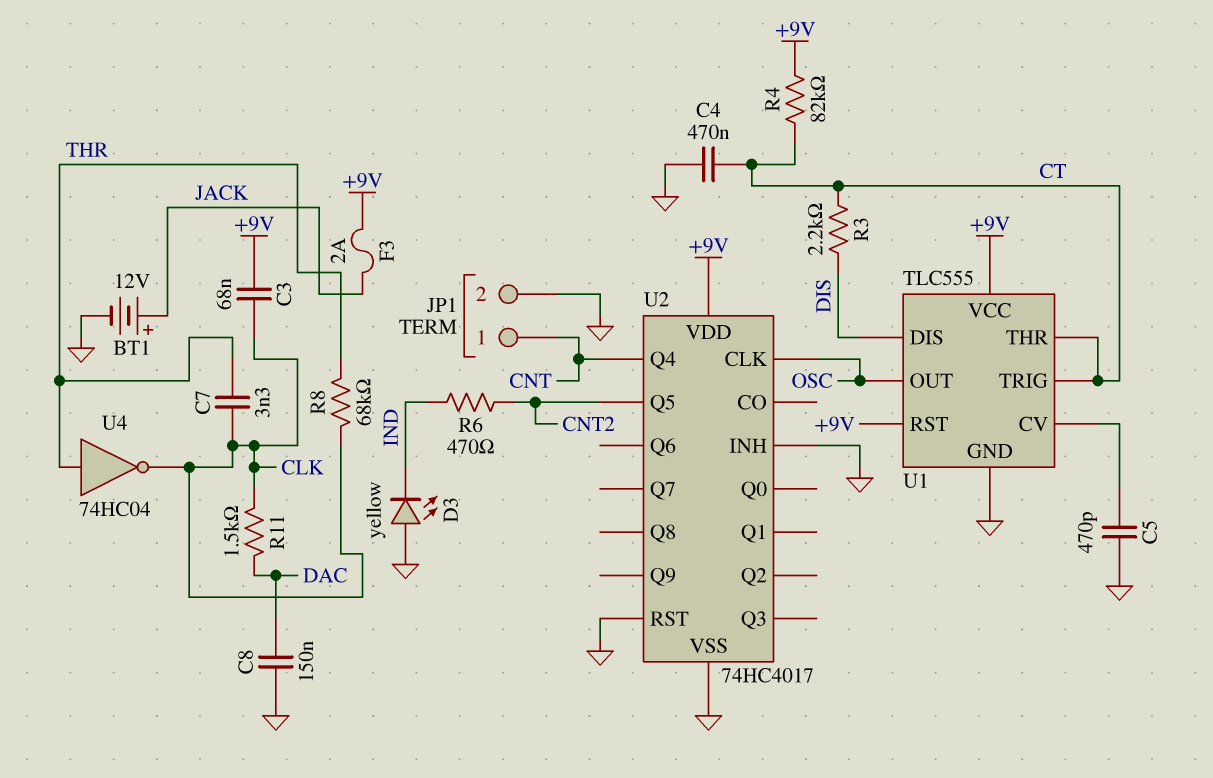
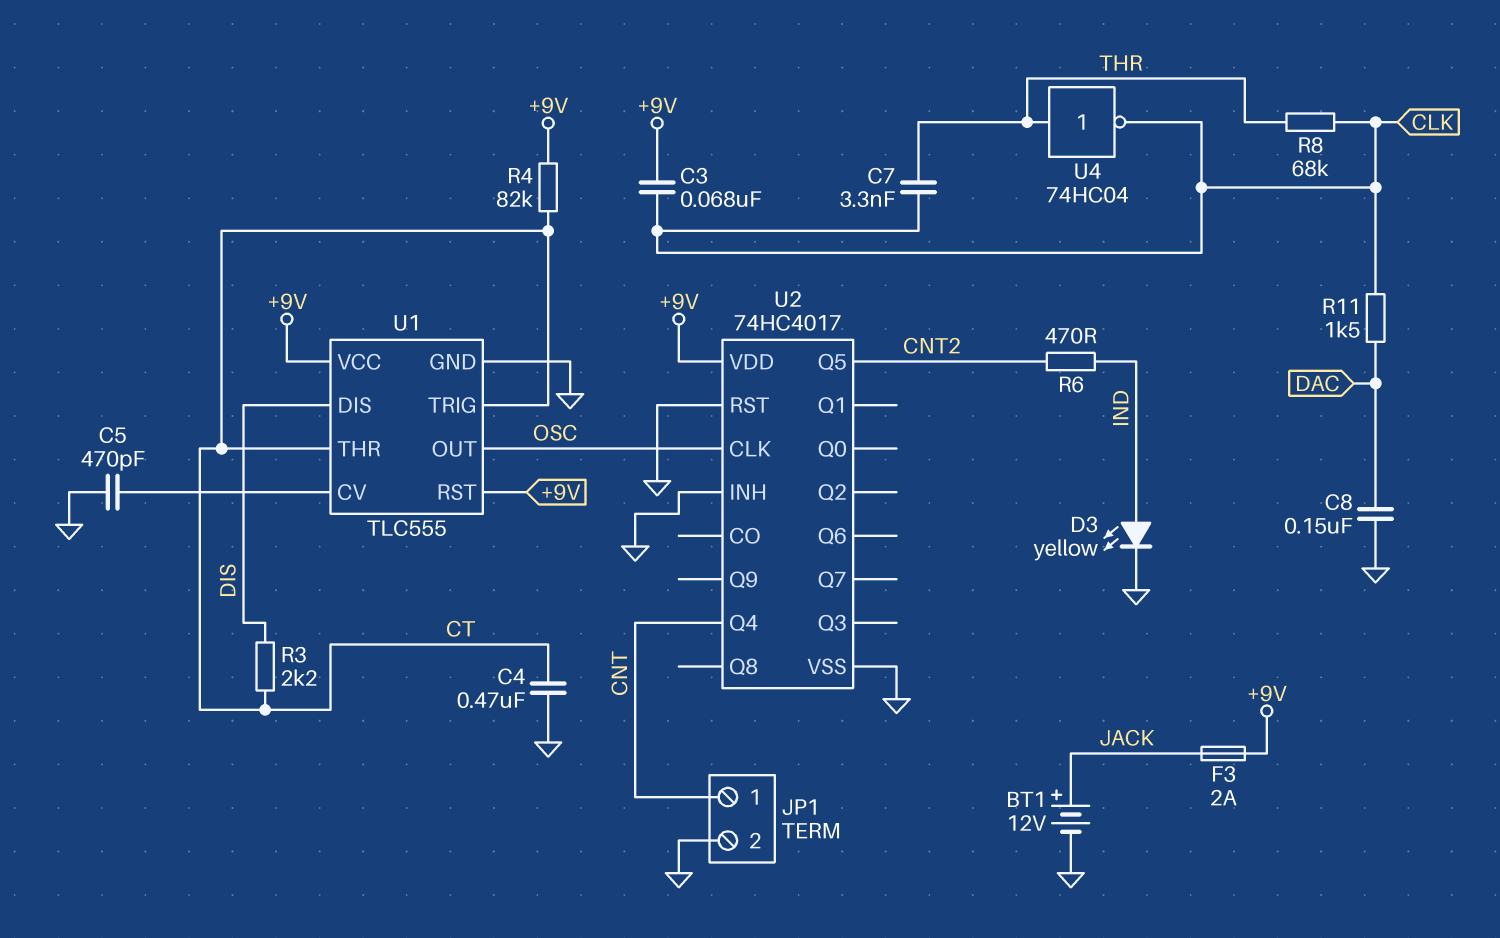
D3: LED yellow (A GND, K IND) -> LED yellow (A IND, K GND)

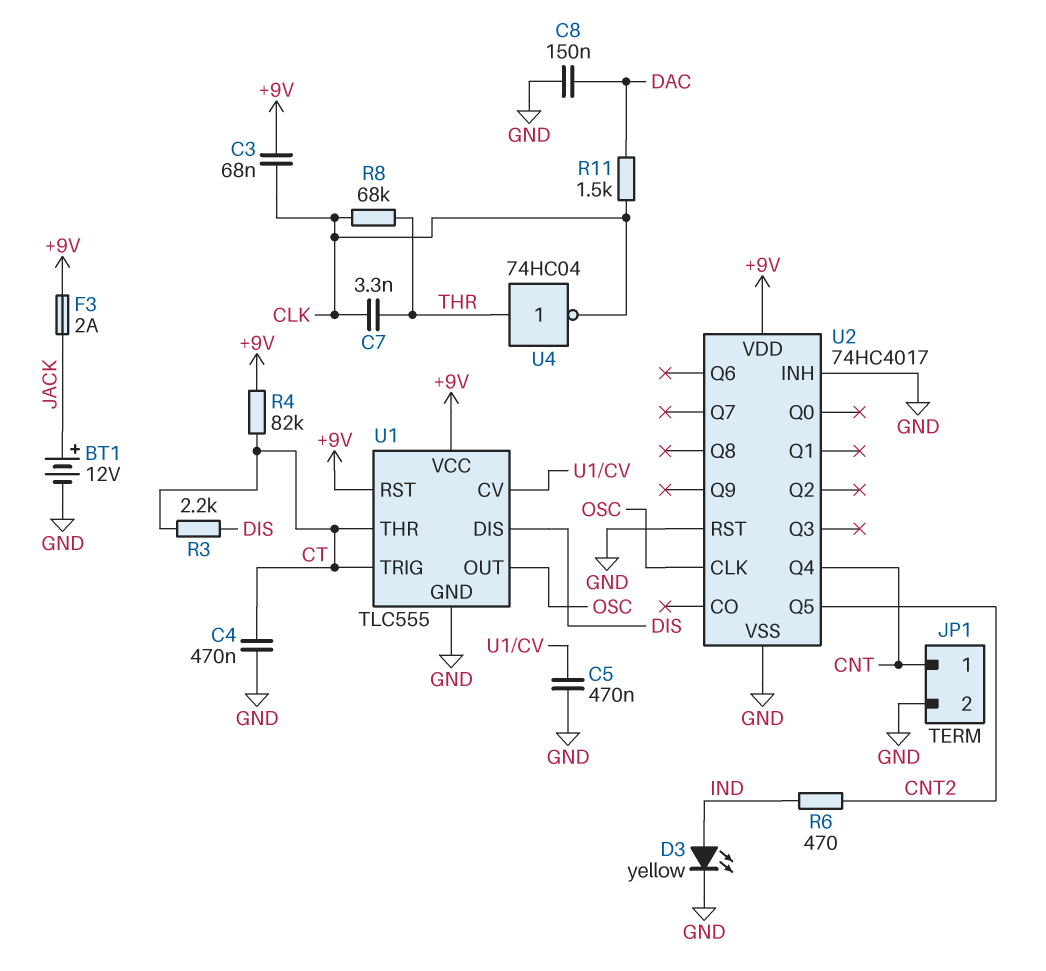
C5: 470pF (GND, U1/CV) -> 470nF (GND, U1/CV)

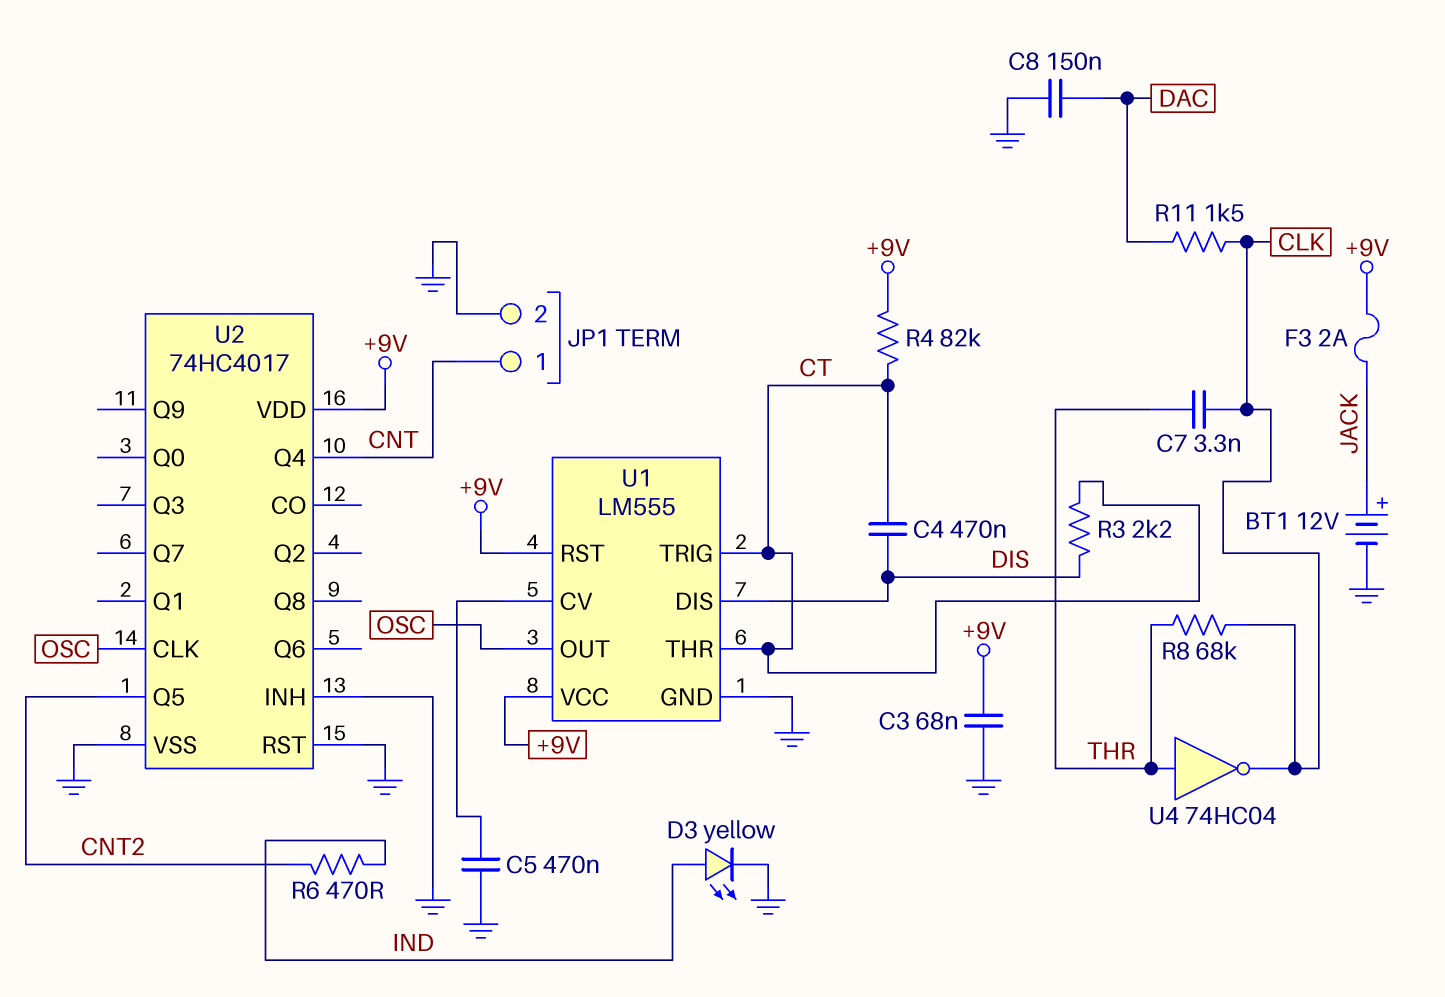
C3: 68nF (+9V, CLK) -> 68nF (+9V, GND)
C4: 470nF (CT, GND) -> 470nF (CT, DIS)
U1: TLC555 -> LM555

